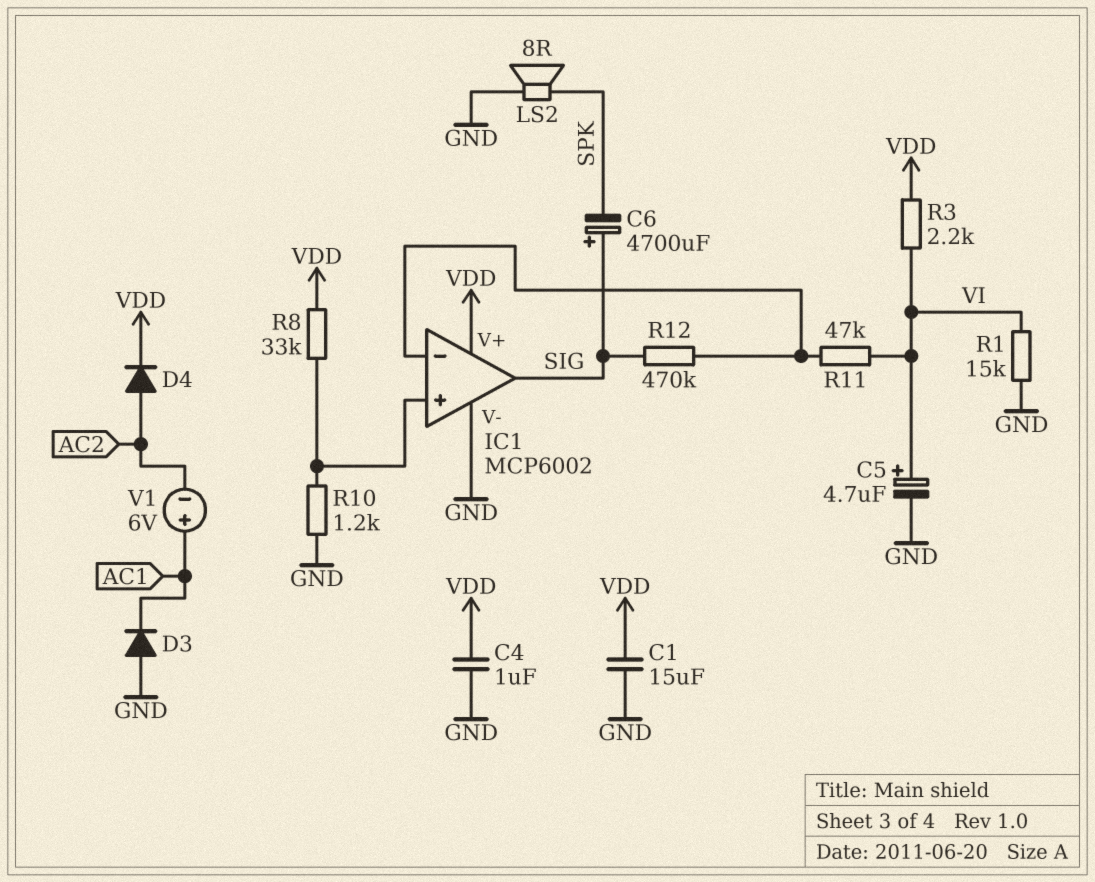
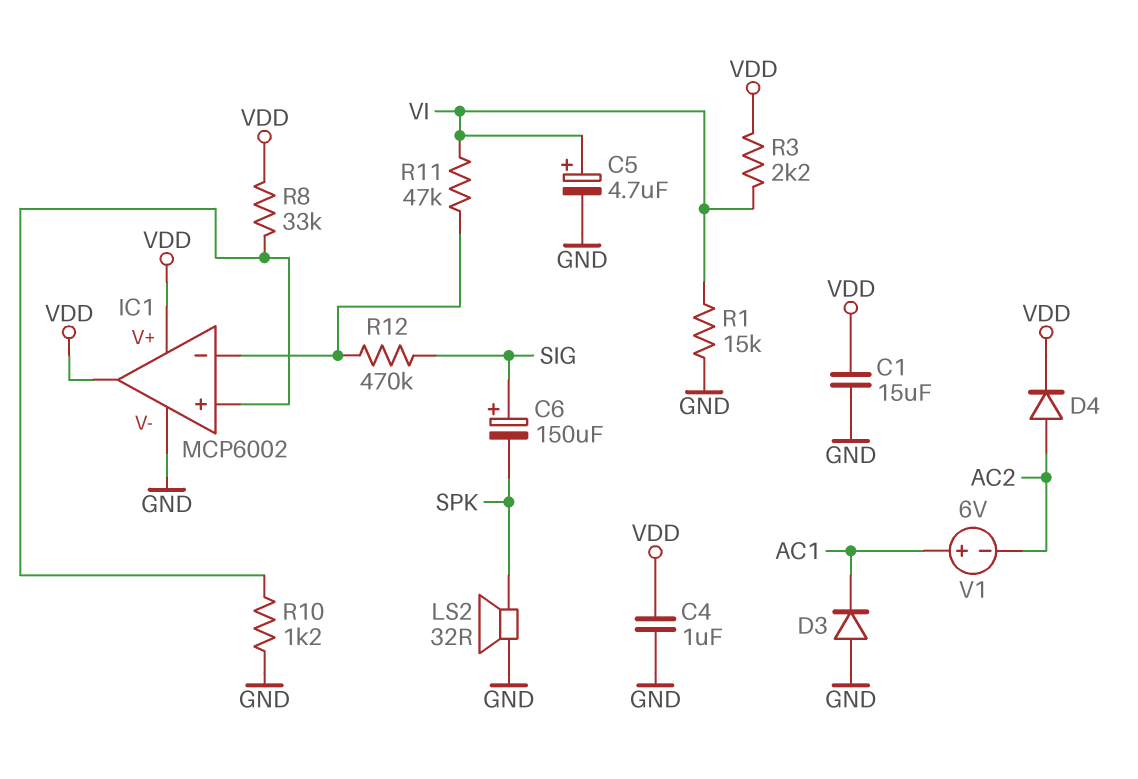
C6: 4700uF (plus SIG, minus SPK) -> 150uF (plus SIG, minus SPK)
IC1 pin out: SIG -> VDD
LS2: speaker 8R (GND, SPK) -> speaker 32R (GND, SPK)

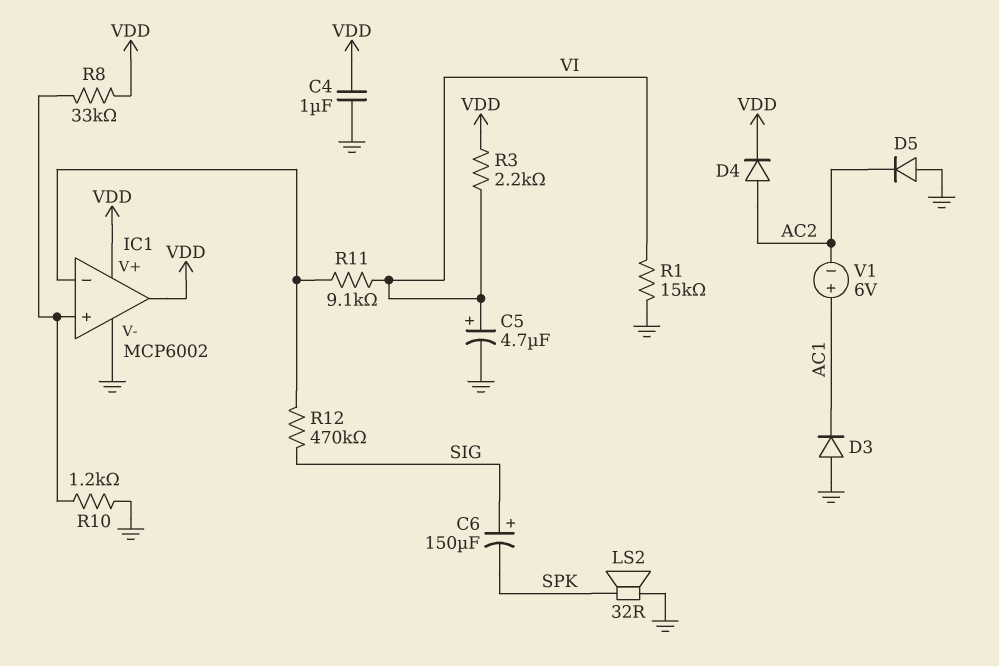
C1: 15uF (GND, VDD) -> none
D5: none -> diode (A GND, K AC2)
R11: 47k (IC1/in-, VI) -> 9.1k (IC1/in-, VI)

